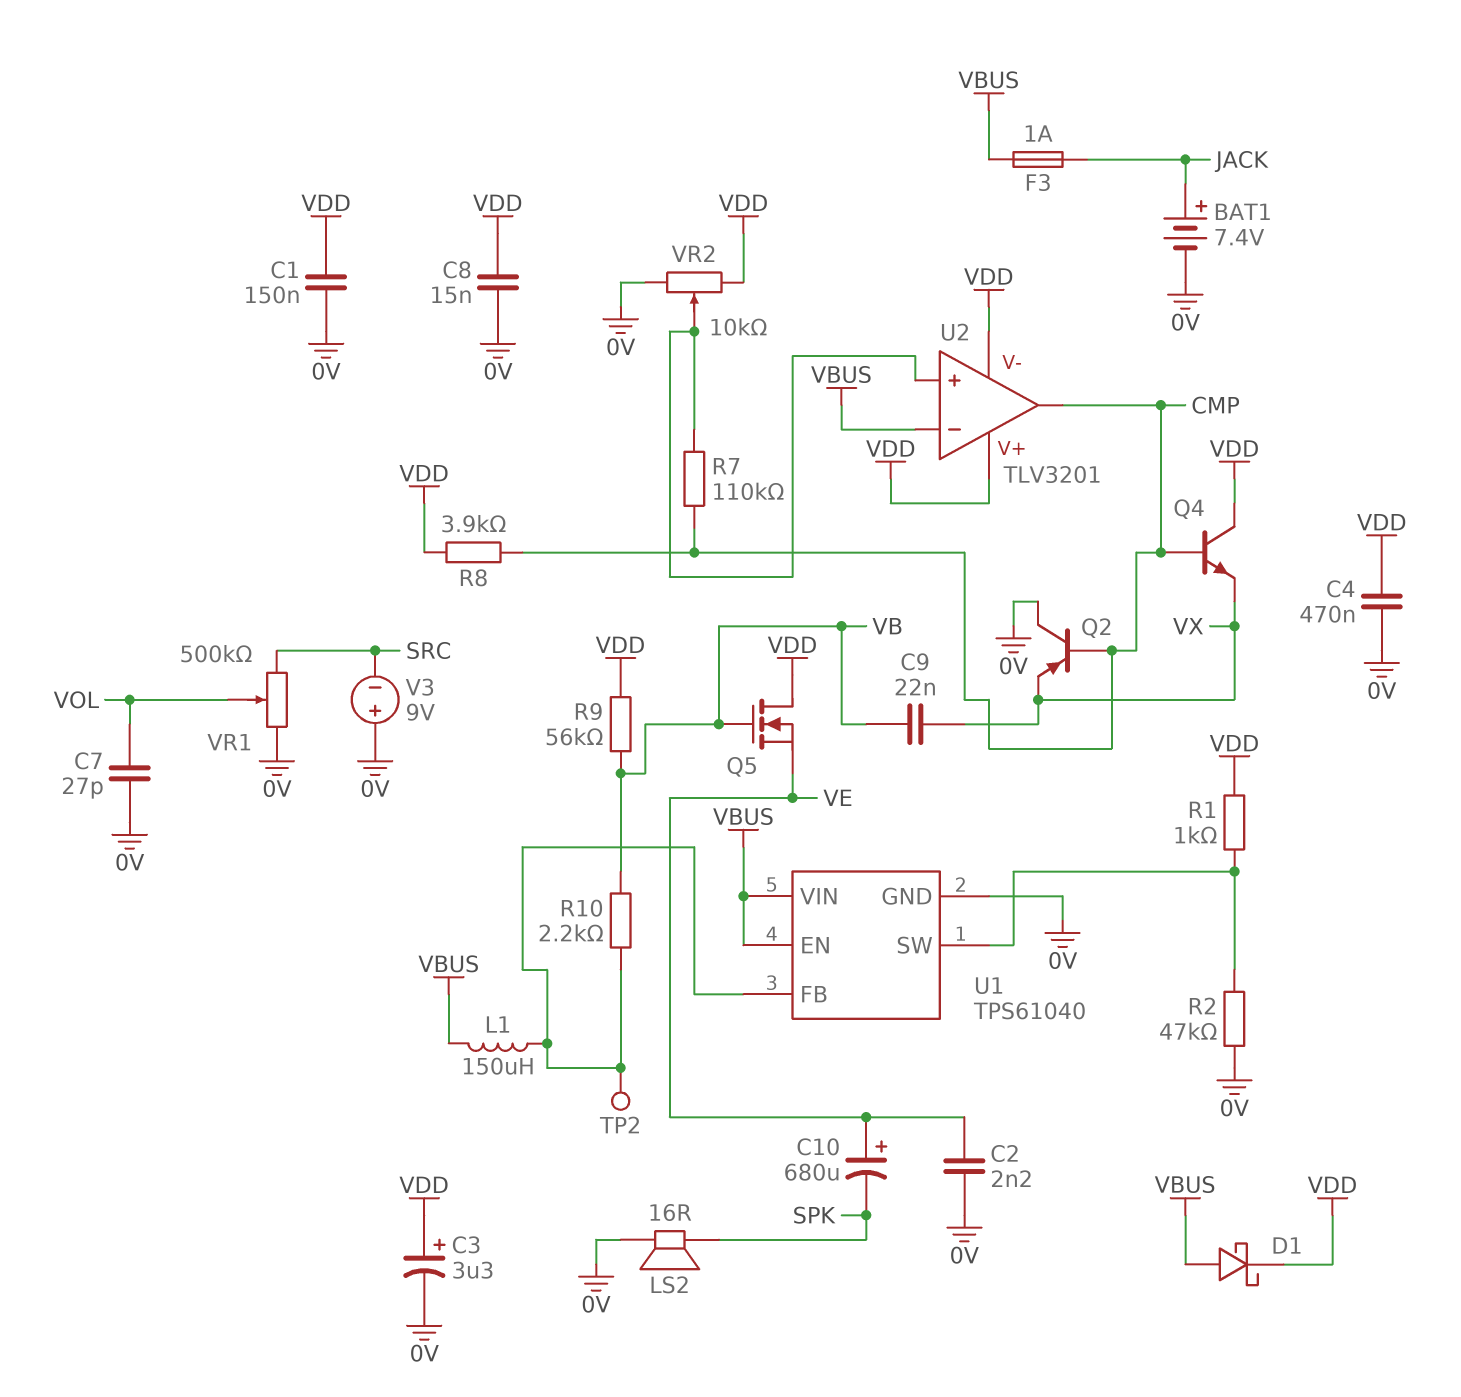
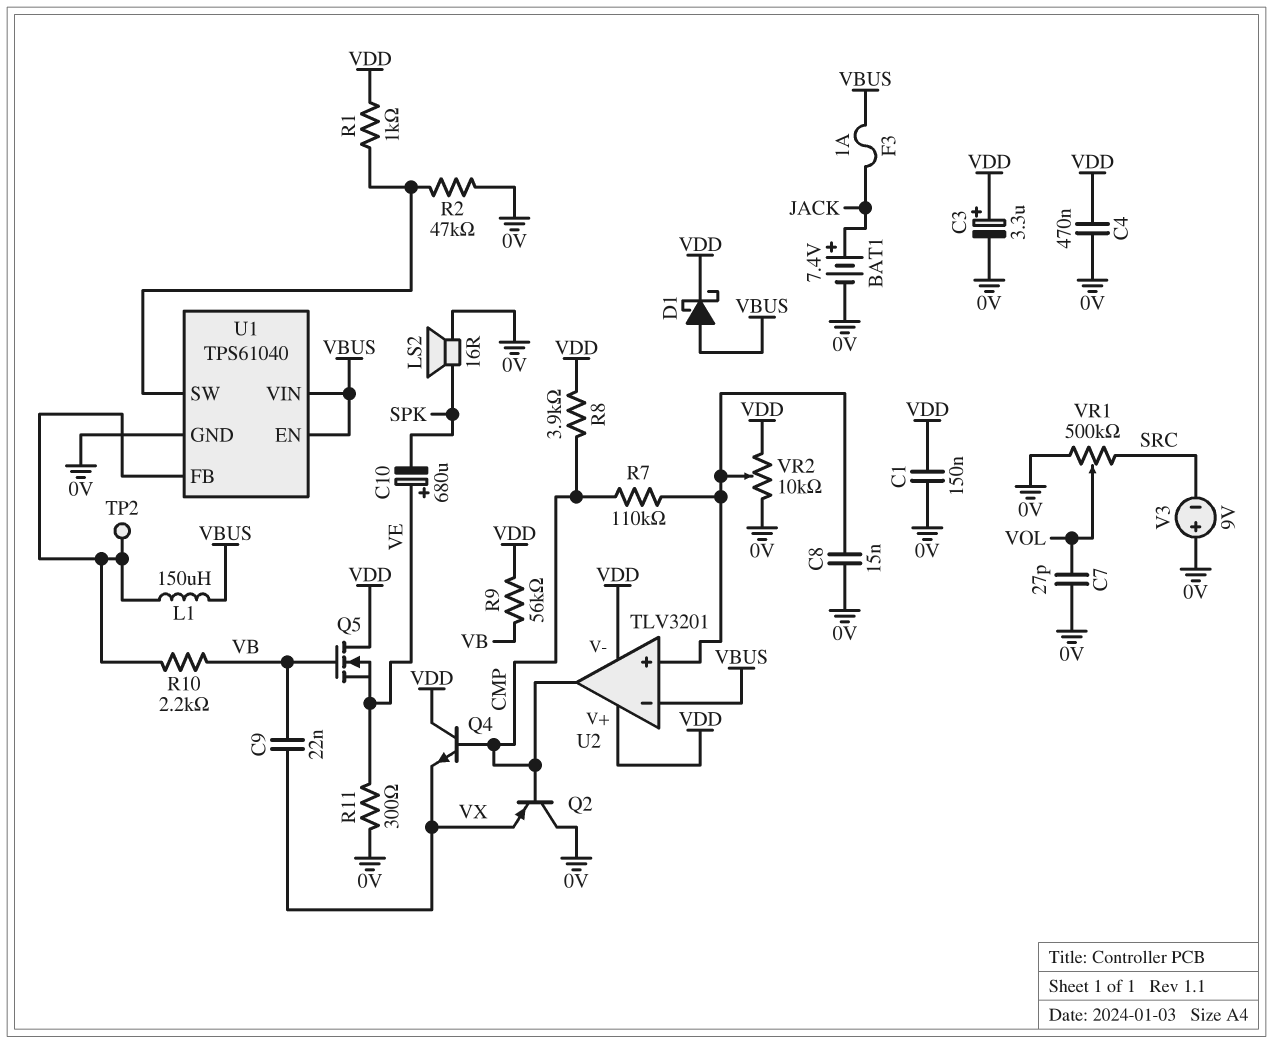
C2: 2.2nF (0V, VE) -> none
C8: 15nF (0V, VDD) -> 15nF (0V, U2/in+)
R11: none -> 300 (0V, VE)

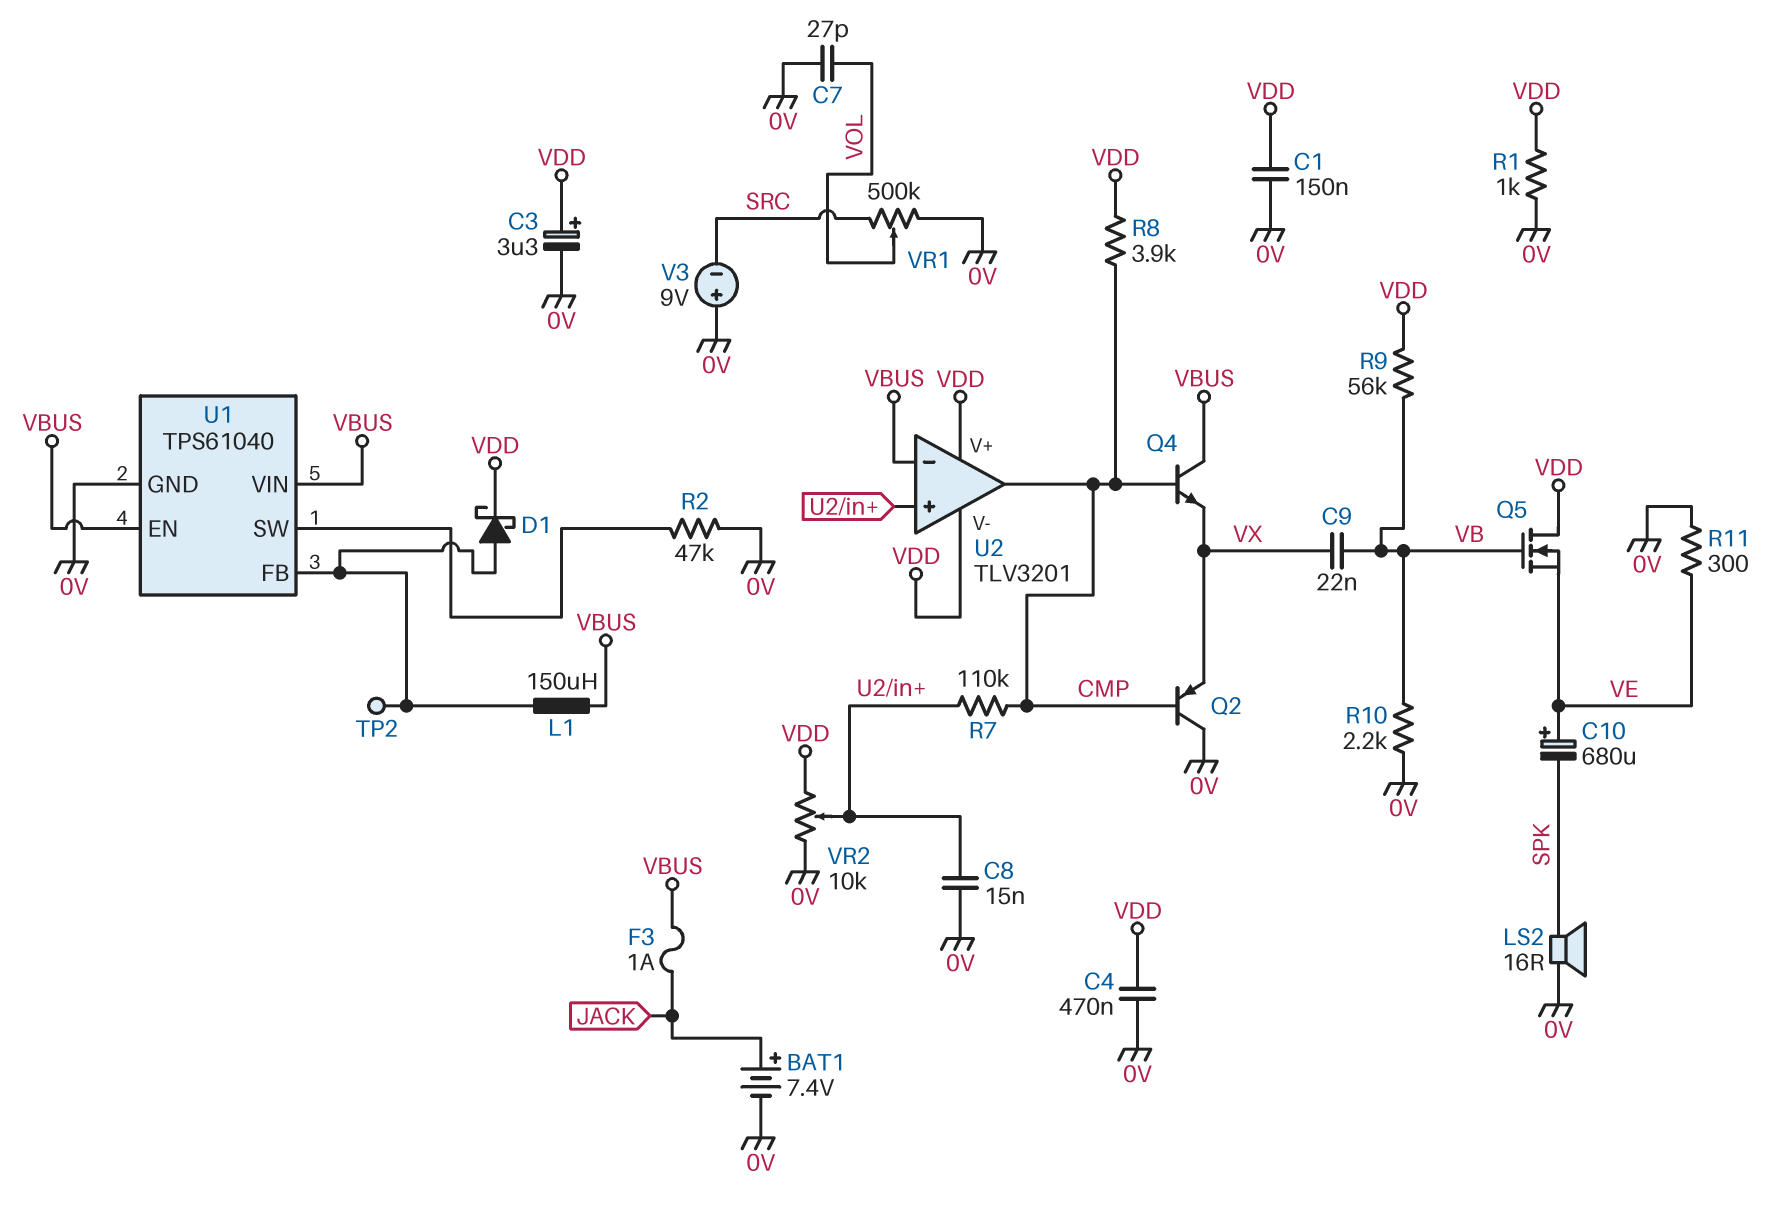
D1: schottky (A VBUS, K VDD) -> schottky (A U1/FB, K VDD)
Q4: NPN (B CMP, C VDD, E VX) -> NPN (B CMP, C VBUS, E VX)
R1: 1k (U1/SW, VDD) -> 1k (0V, VDD)
R10: 2.2k (U1/FB, VB) -> 2.2k (0V, VB)

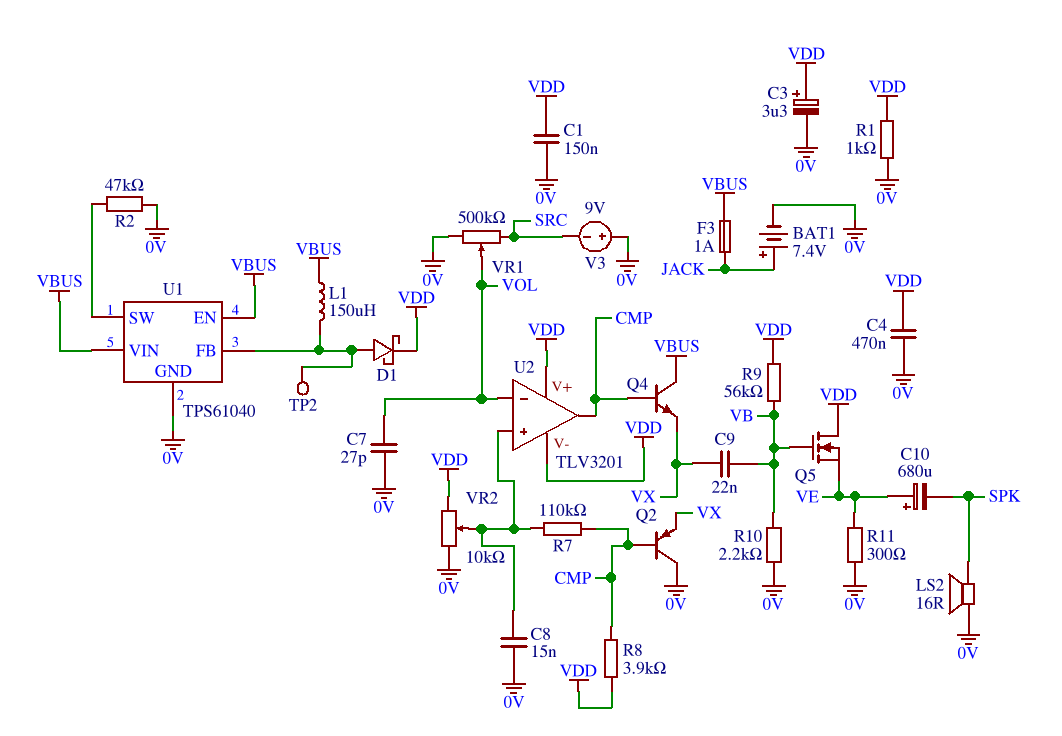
U2 pin in-: VBUS -> VOL

